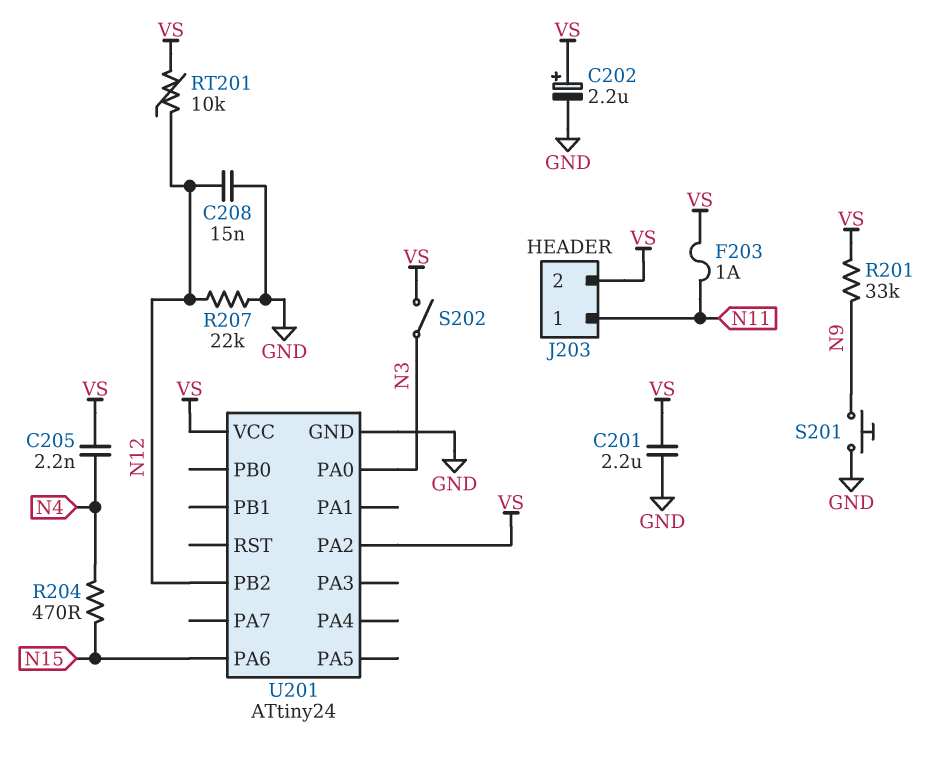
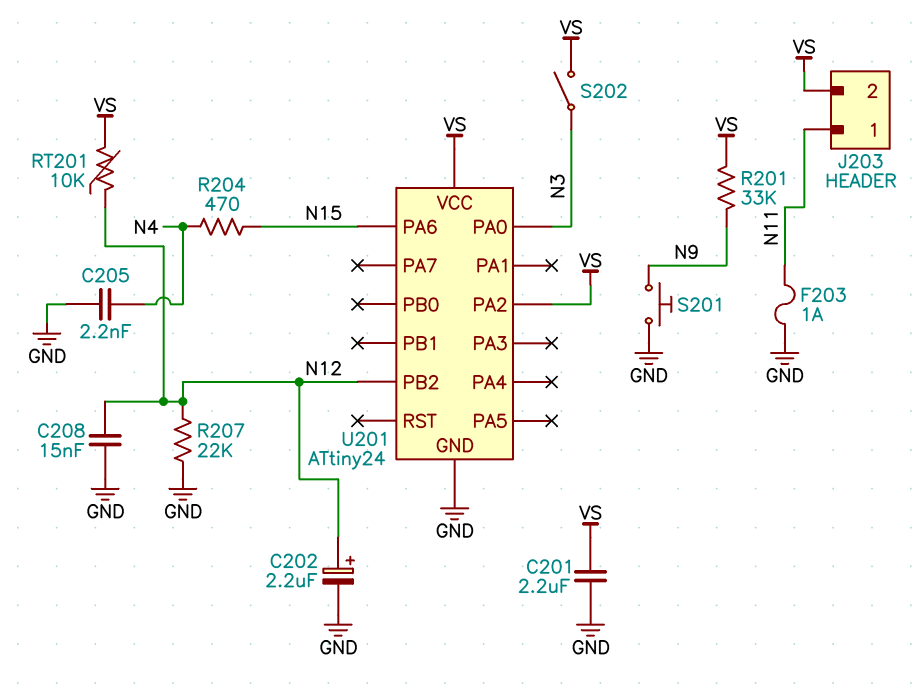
C202: 2.2uF (plus VS, minus GND) -> 2.2uF (plus N12, minus GND)
C205: 2.2nF (N4, VS) -> 2.2nF (GND, N4)
F203: 1A (N11, VS) -> 1A (GND, N11)

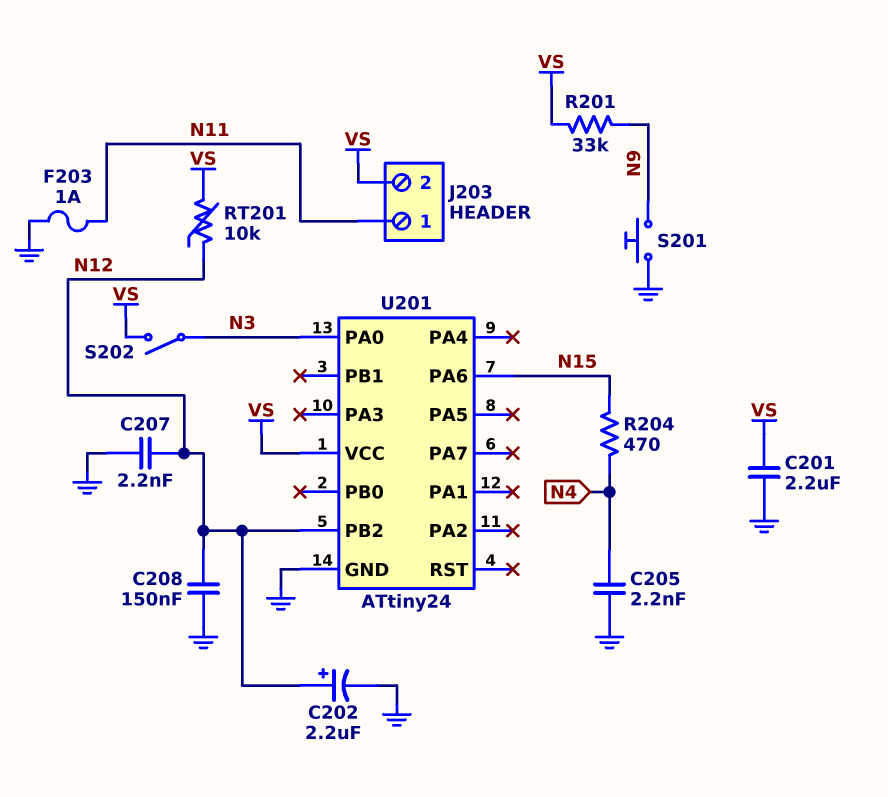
C207: none -> 2.2nF (GND, N12)
C208: 15nF (GND, N12) -> 150nF (GND, N12)
R207: 22k (GND, N12) -> none
U201 pin PA2: VS -> none

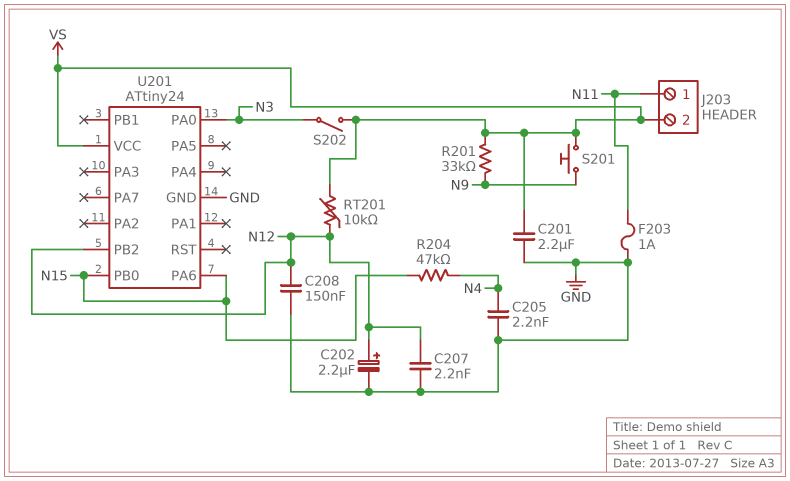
R204: 470 (N4, N15) -> 47k (N4, N15)
S201: button (GND, N9) -> button (N9, VS)
U201 pin PB0: none -> N15

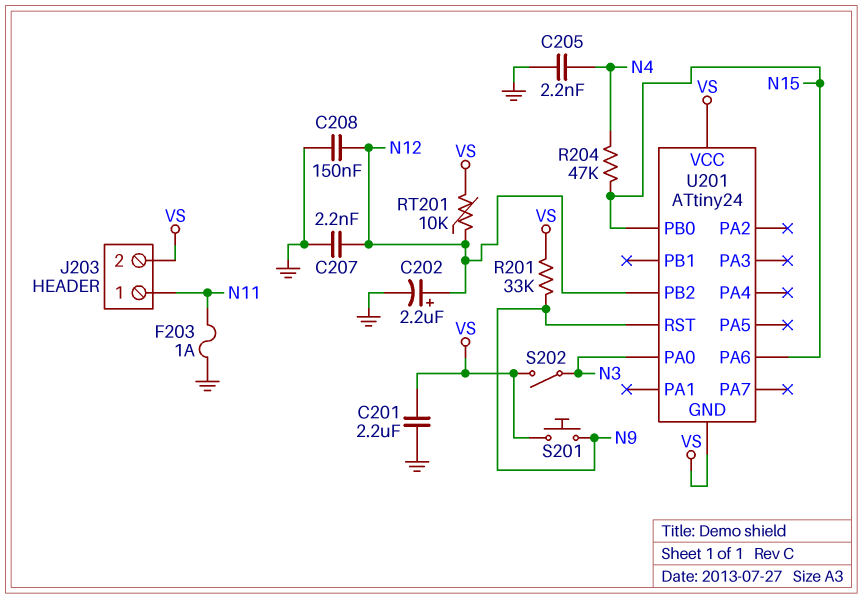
U201 pin GND: GND -> VS
U201 pin RST: none -> N9

